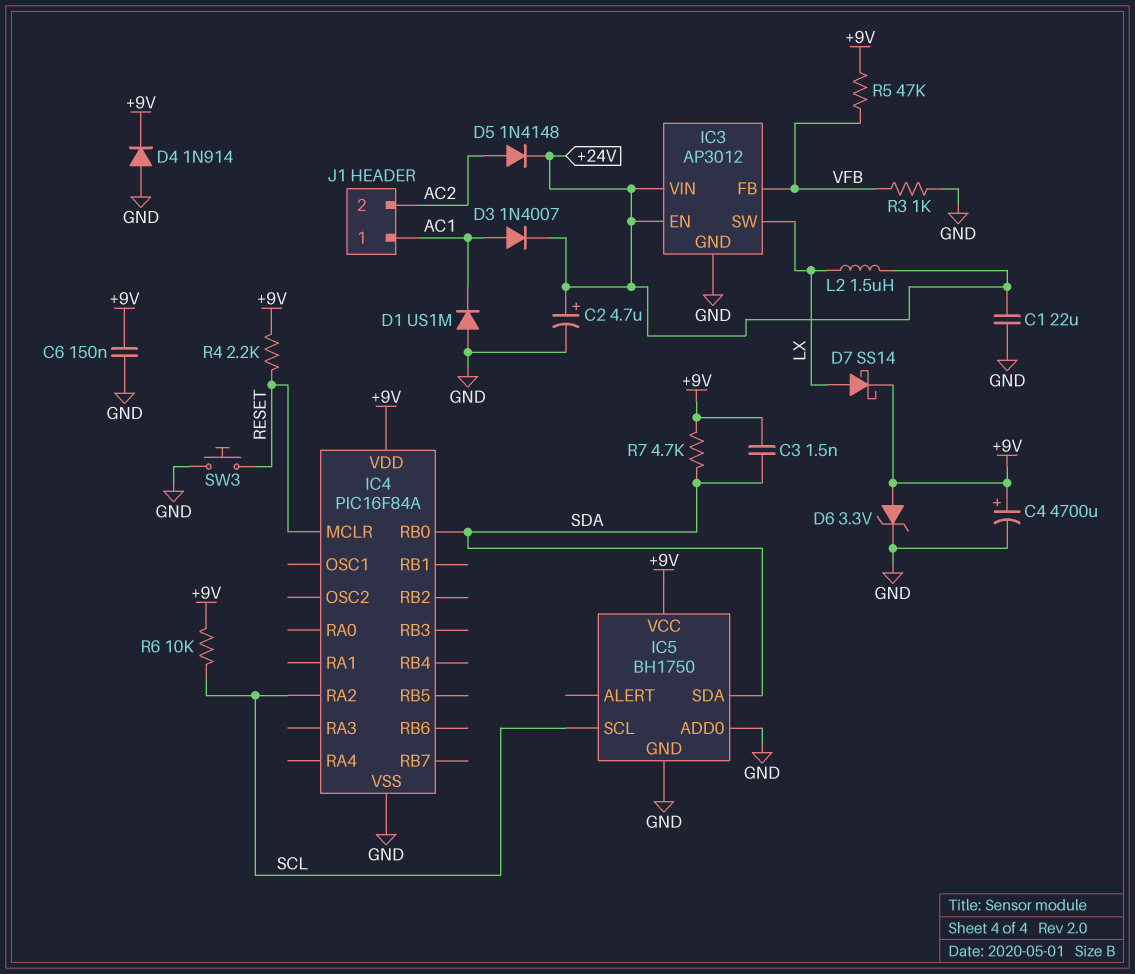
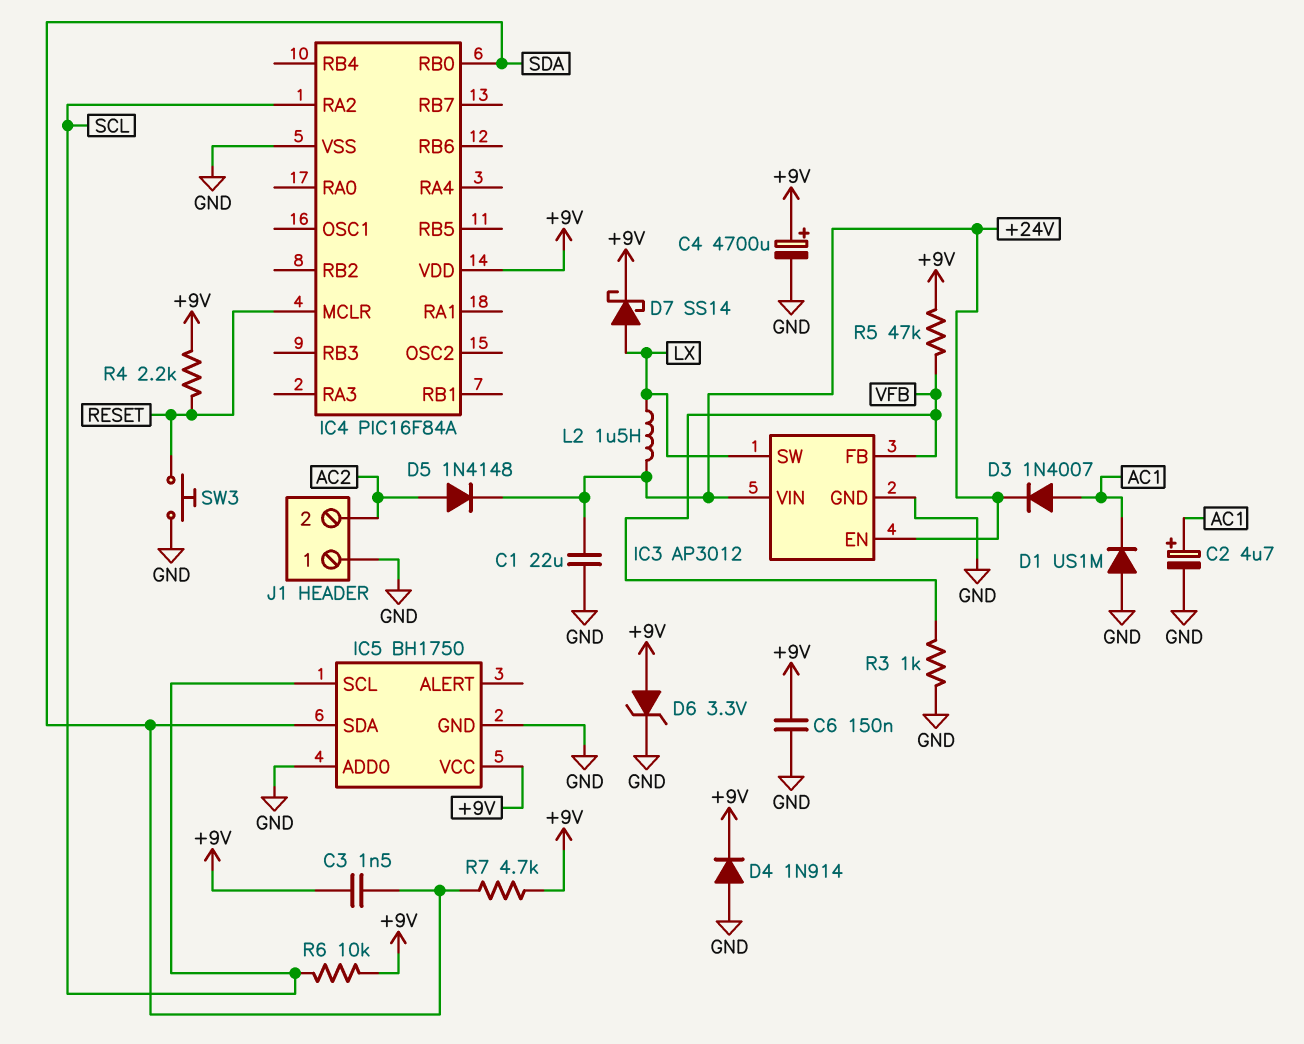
C2: 4.7uF (plus +24V, minus GND) -> 4.7uF (plus AC1, minus GND)
J1 pin 1: AC1 -> GND

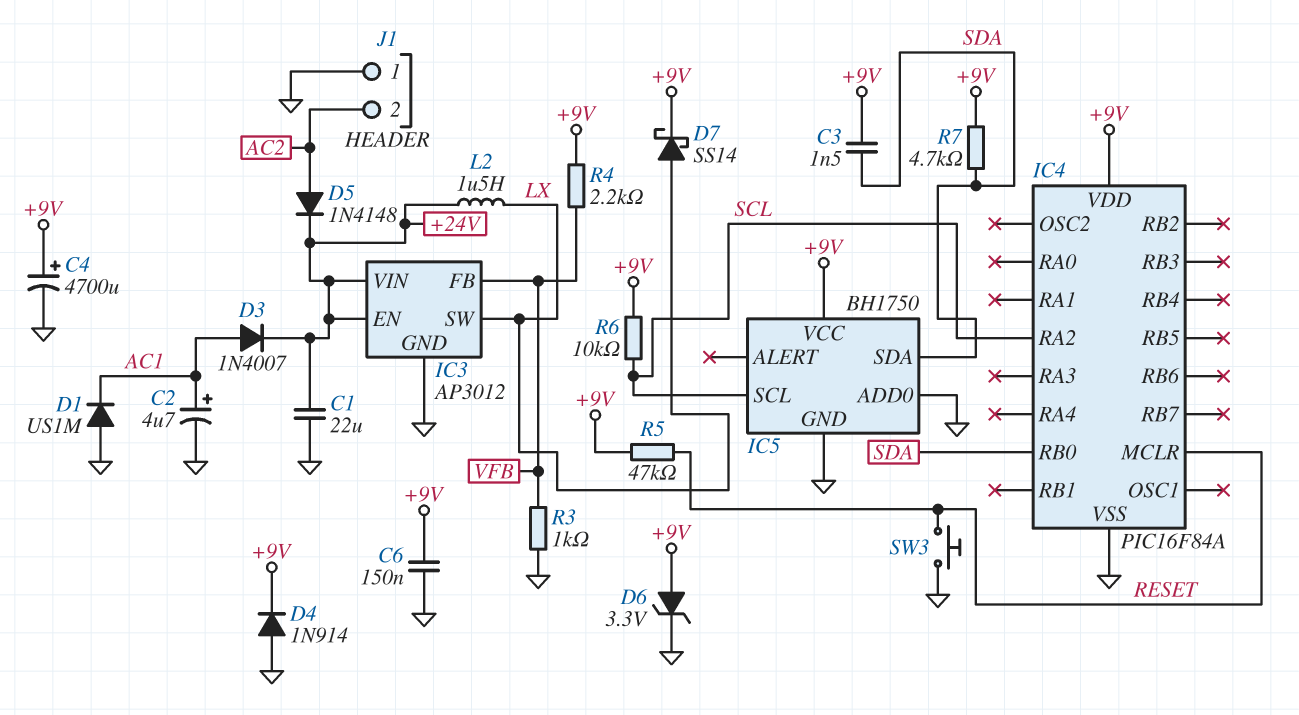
R4: 2.2k (+9V, RESET) -> 2.2k (+9V, VFB)
R5: 47k (+9V, VFB) -> 47k (+9V, RESET)

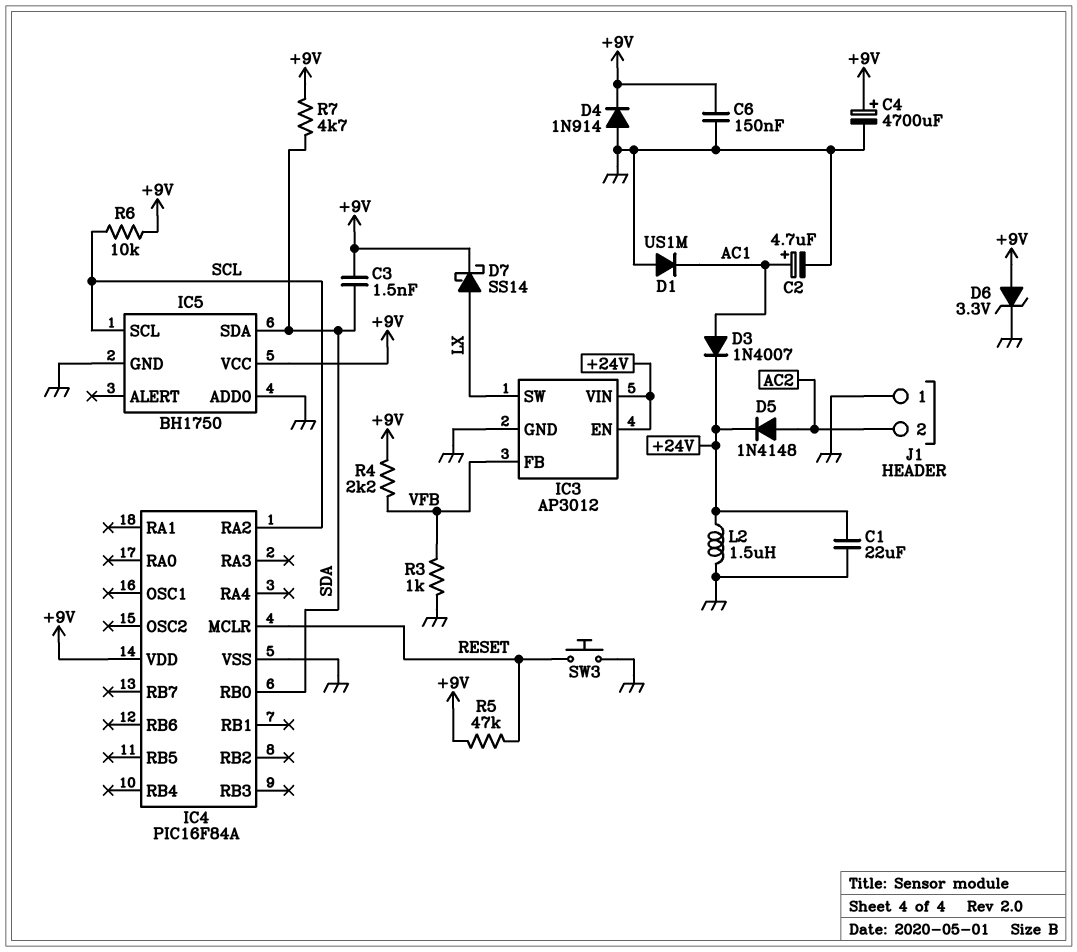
L2: 1.5uH (+24V, LX) -> 1.5uH (+24V, GND)

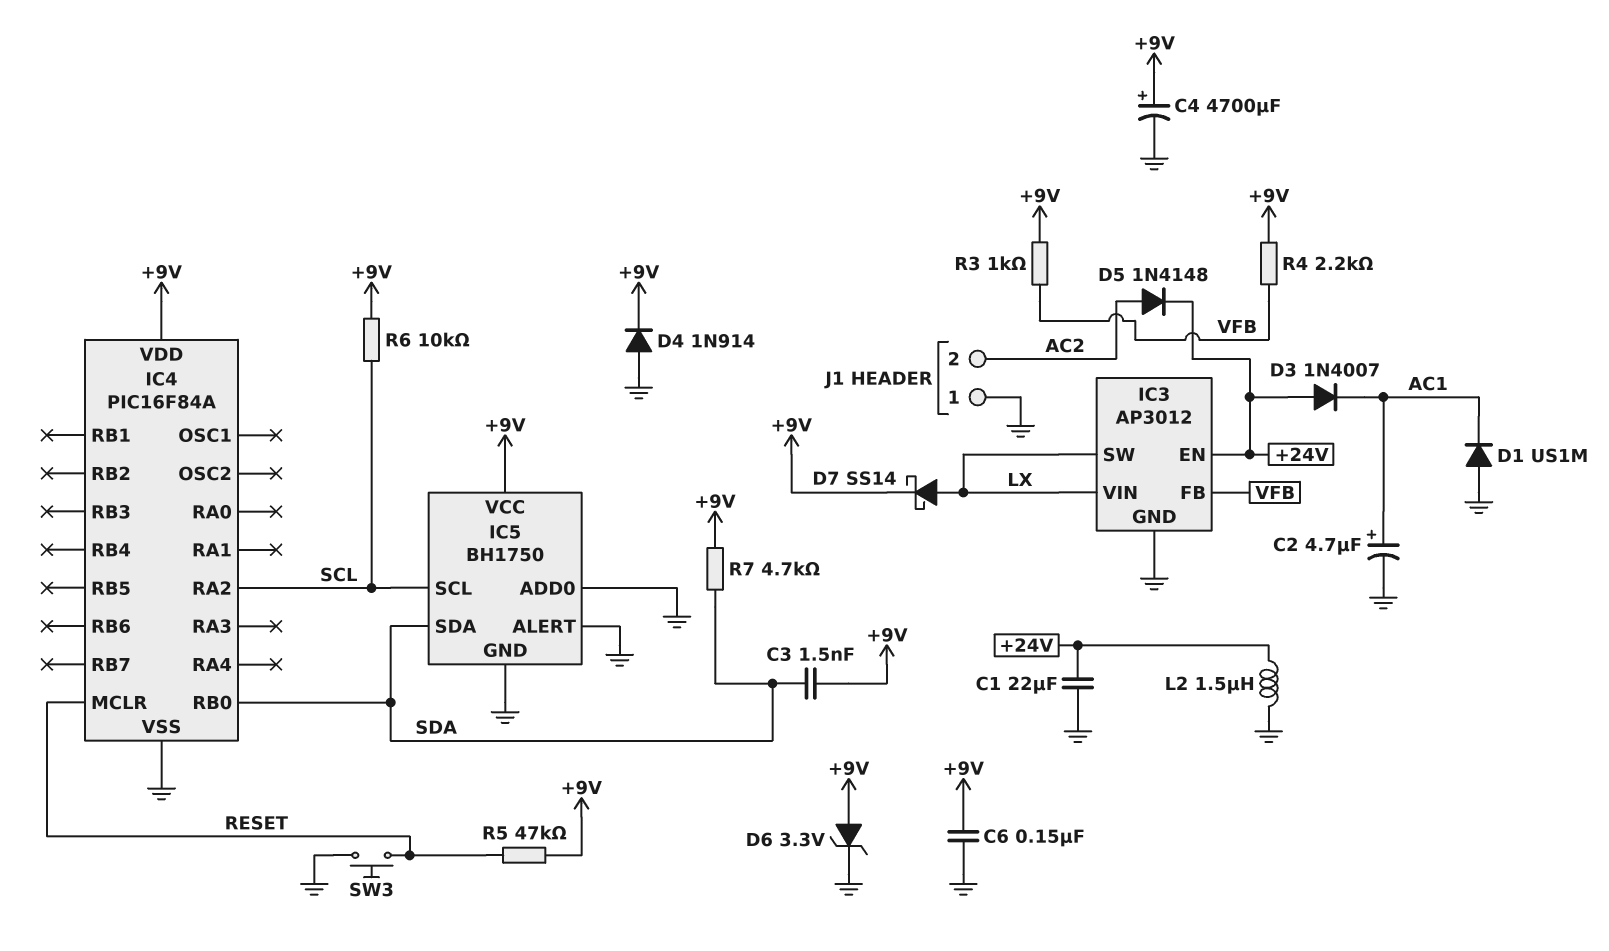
D3: diode 1N4007 (A AC1, K +24V) -> diode 1N4007 (A +24V, K AC1)
IC3 pin VIN: +24V -> LX
IC5 pin ALERT: none -> GND
R3: 1k (GND, VFB) -> 1k (+9V, VFB)

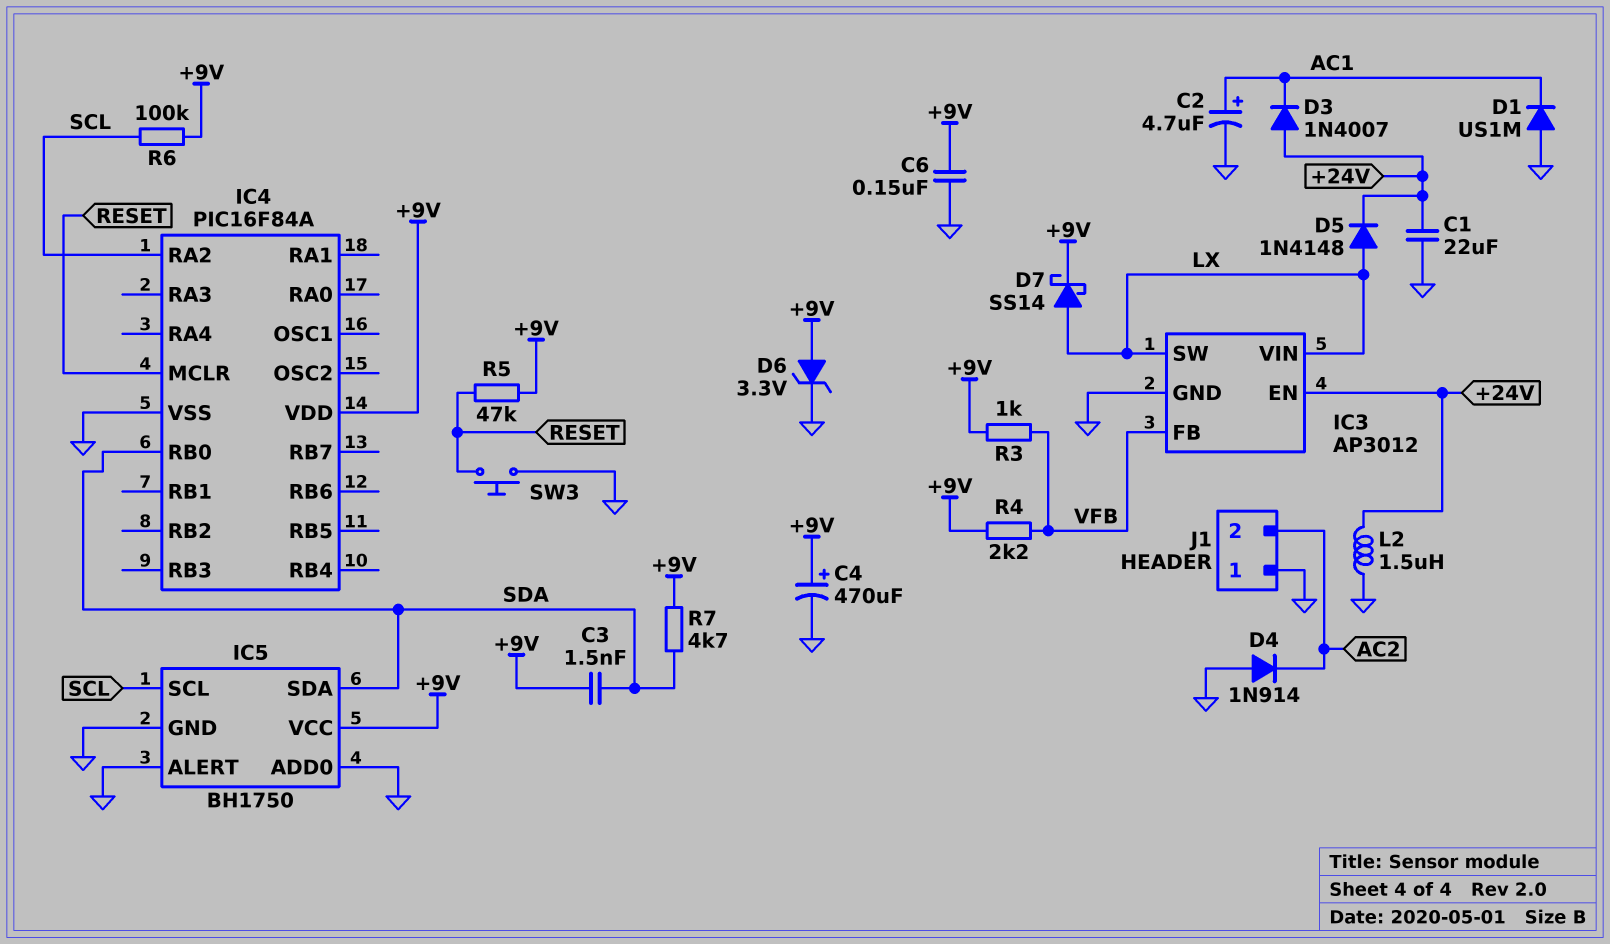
C4: 4700uF (plus +9V, minus GND) -> 470uF (plus +9V, minus GND)
D4: diode 1N914 (A GND, K +9V) -> diode 1N914 (A GND, K AC2)
D5: diode 1N4148 (A AC2, K +24V) -> diode 1N4148 (A LX, K +24V)
R6: 10k (+9V, SCL) -> 100k (+9V, SCL)

